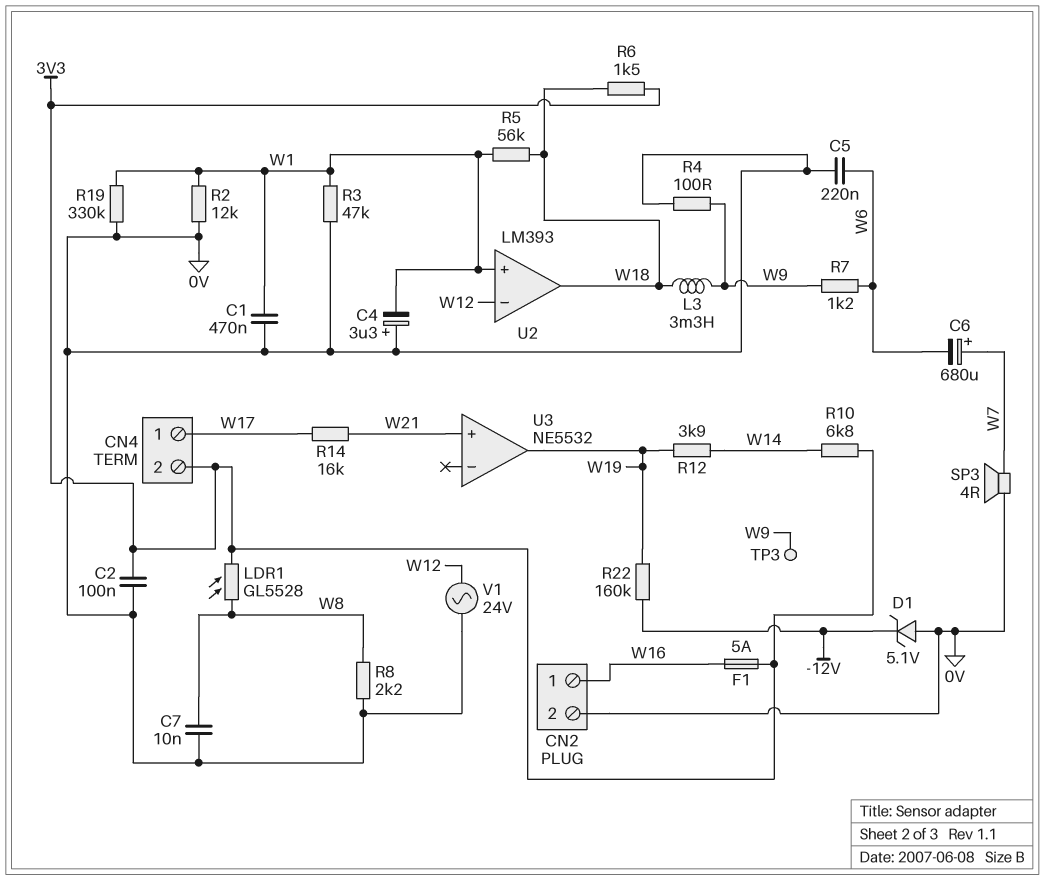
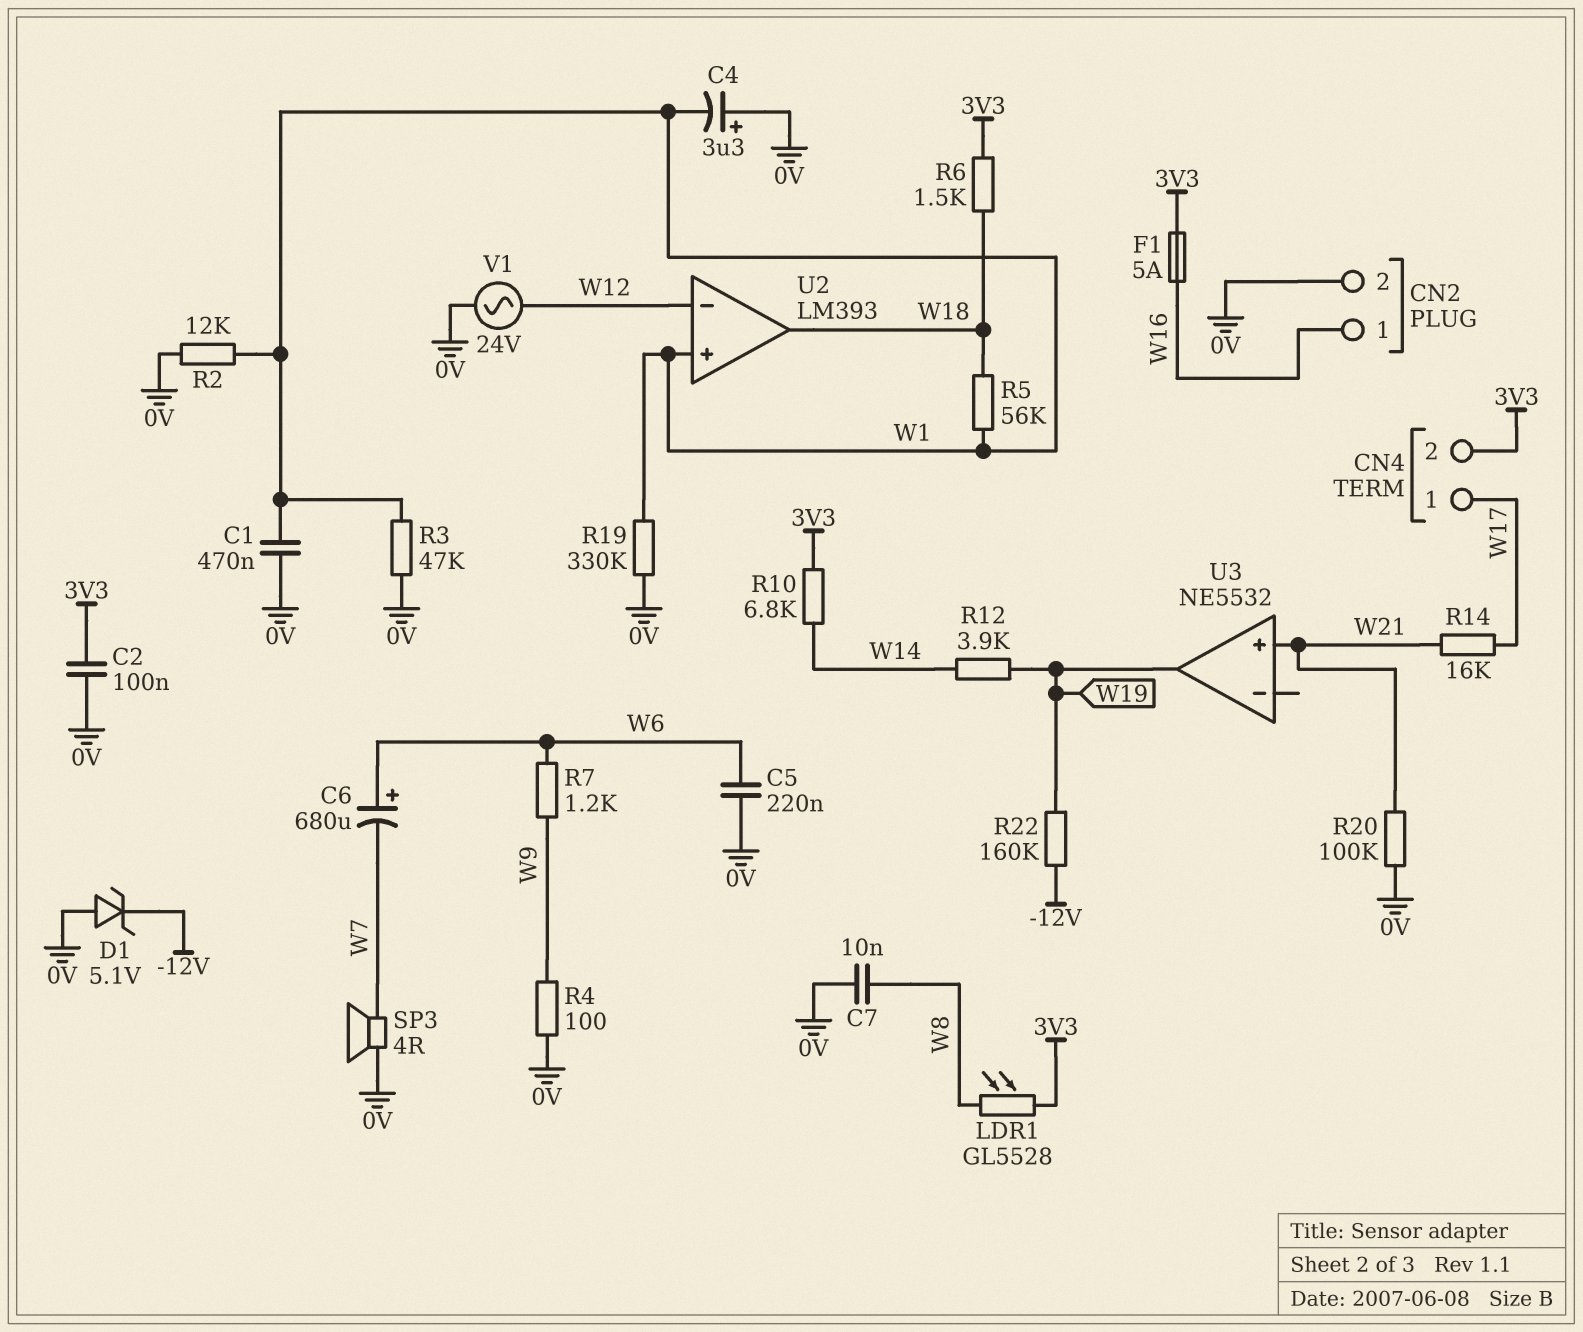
C6: 680uF (plus W7, minus W6) -> 680uF (plus W6, minus W7)
L3: 3.3mH (W9, W18) -> none
R8: 2.2k (0V, W8) -> none
R20: none -> 100k (0V, W21)
TP3: test point (W9) -> none

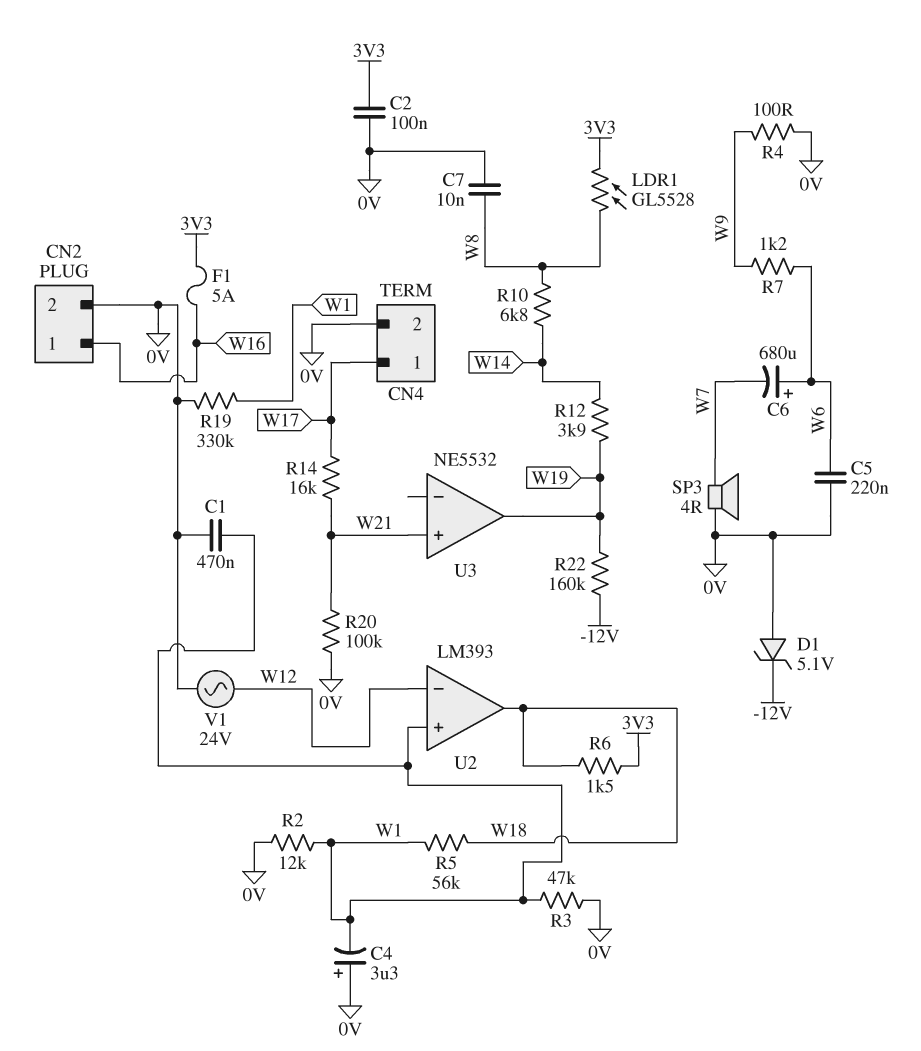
CN4 pin 2: 3V3 -> 0V
R10: 6.8k (3V3, W14) -> 6.8k (W8, W14)

